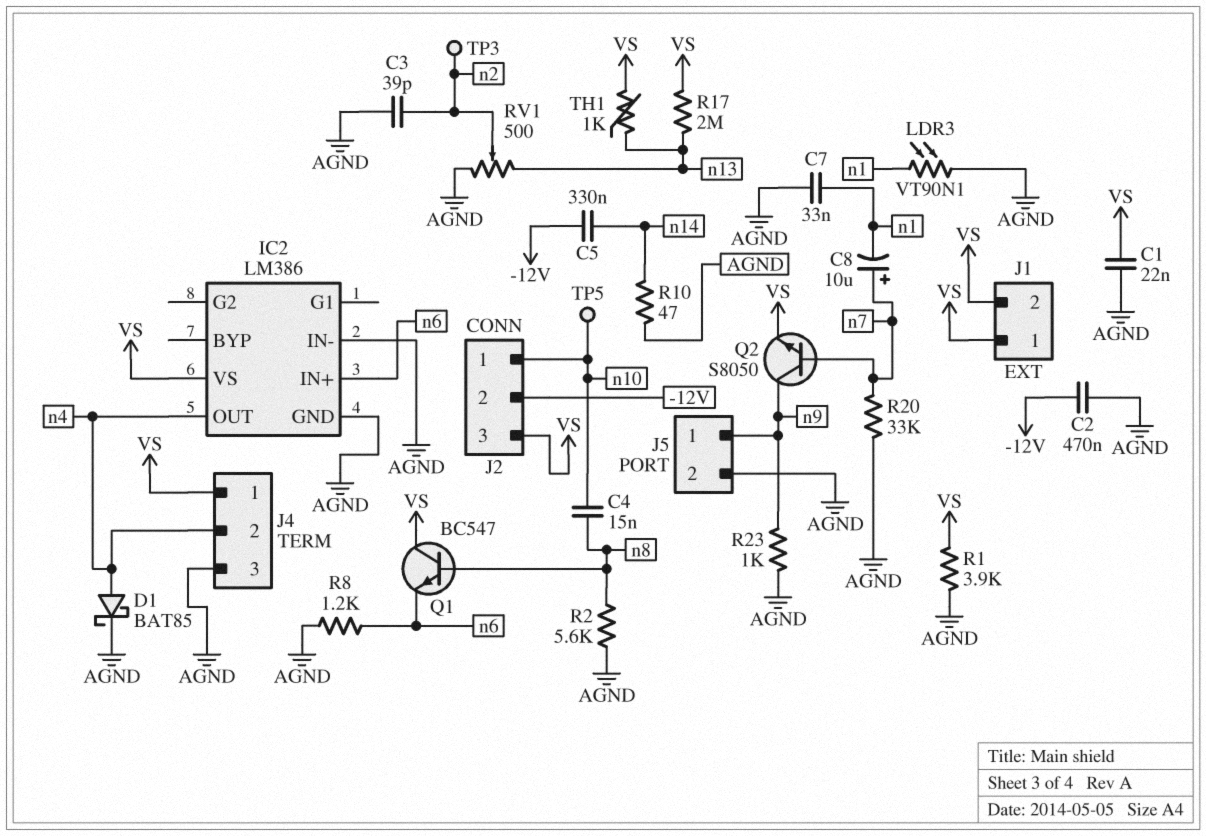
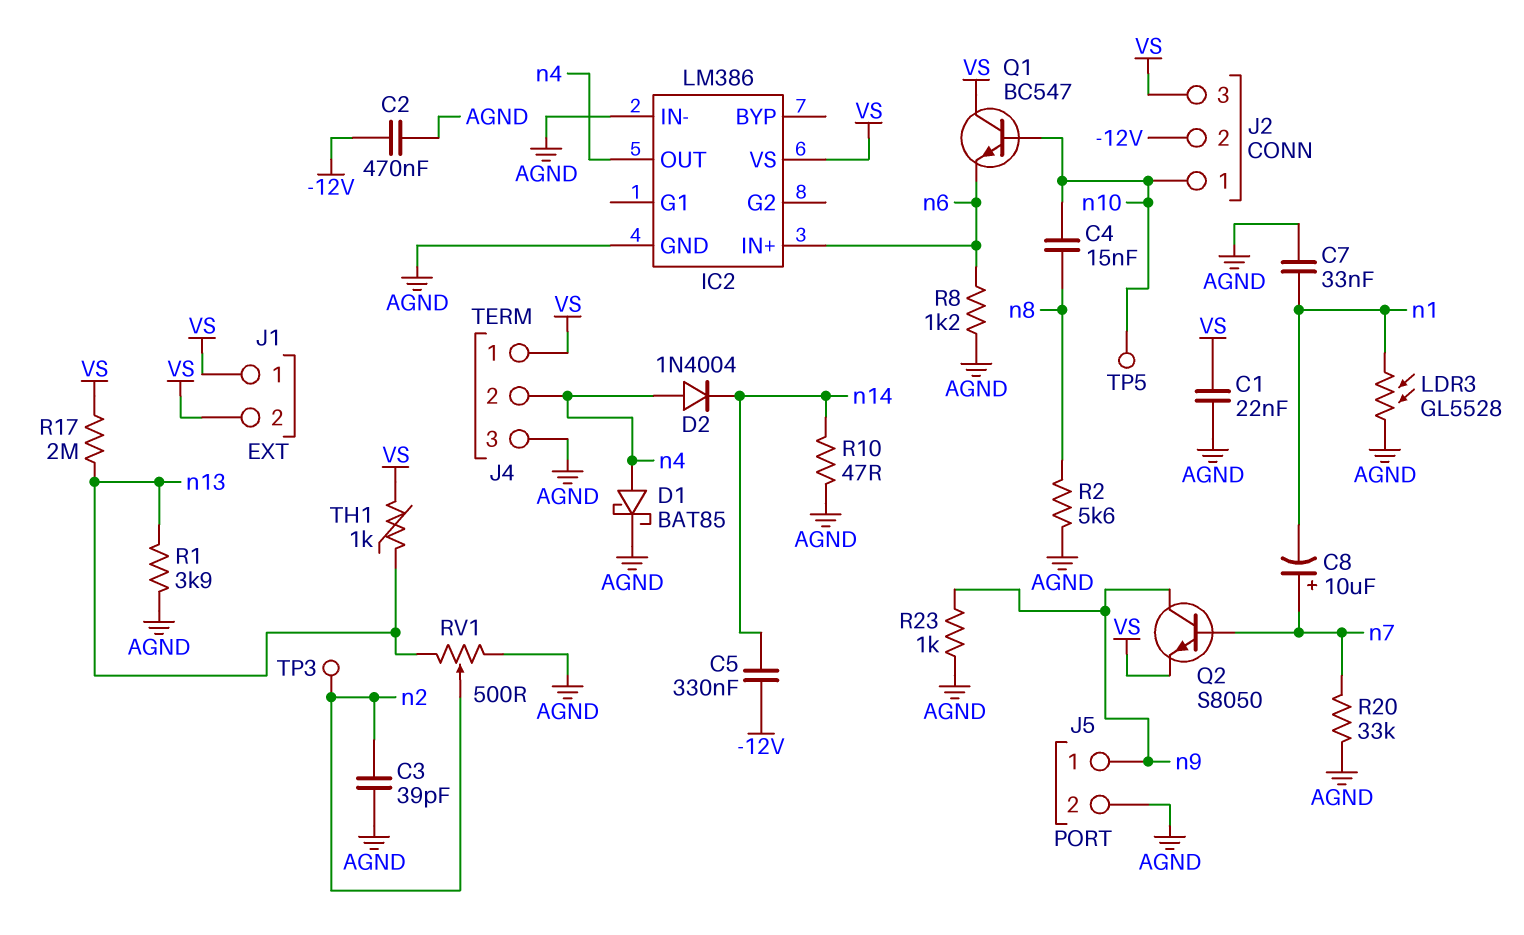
D2: none -> diode 1N4004 (A n4, K n14)
LDR3: VT90N1 (AGND, n1) -> GL5528 (AGND, n1)
Q1: NPN BC547 (B n8, C VS, E n6) -> NPN BC547 (B n10, C VS, E n6)
R1: 3.9k (AGND, VS) -> 3.9k (AGND, n13)

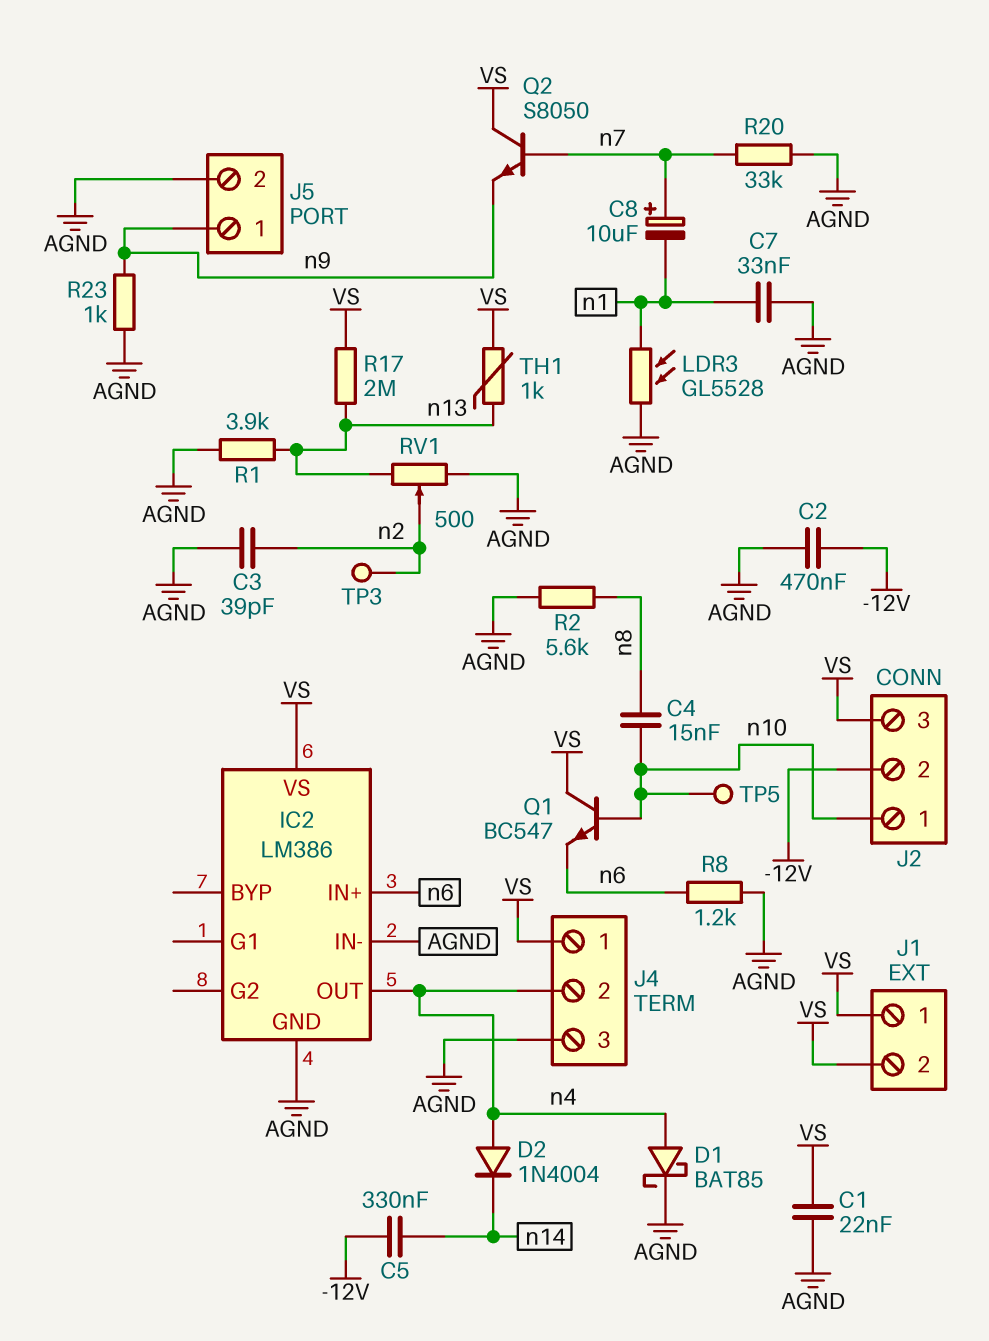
Q2: NPN S8050 (B n7, C n9, E VS) -> NPN S8050 (B n7, C VS, E n9)
R10: 47 (AGND, n14) -> none

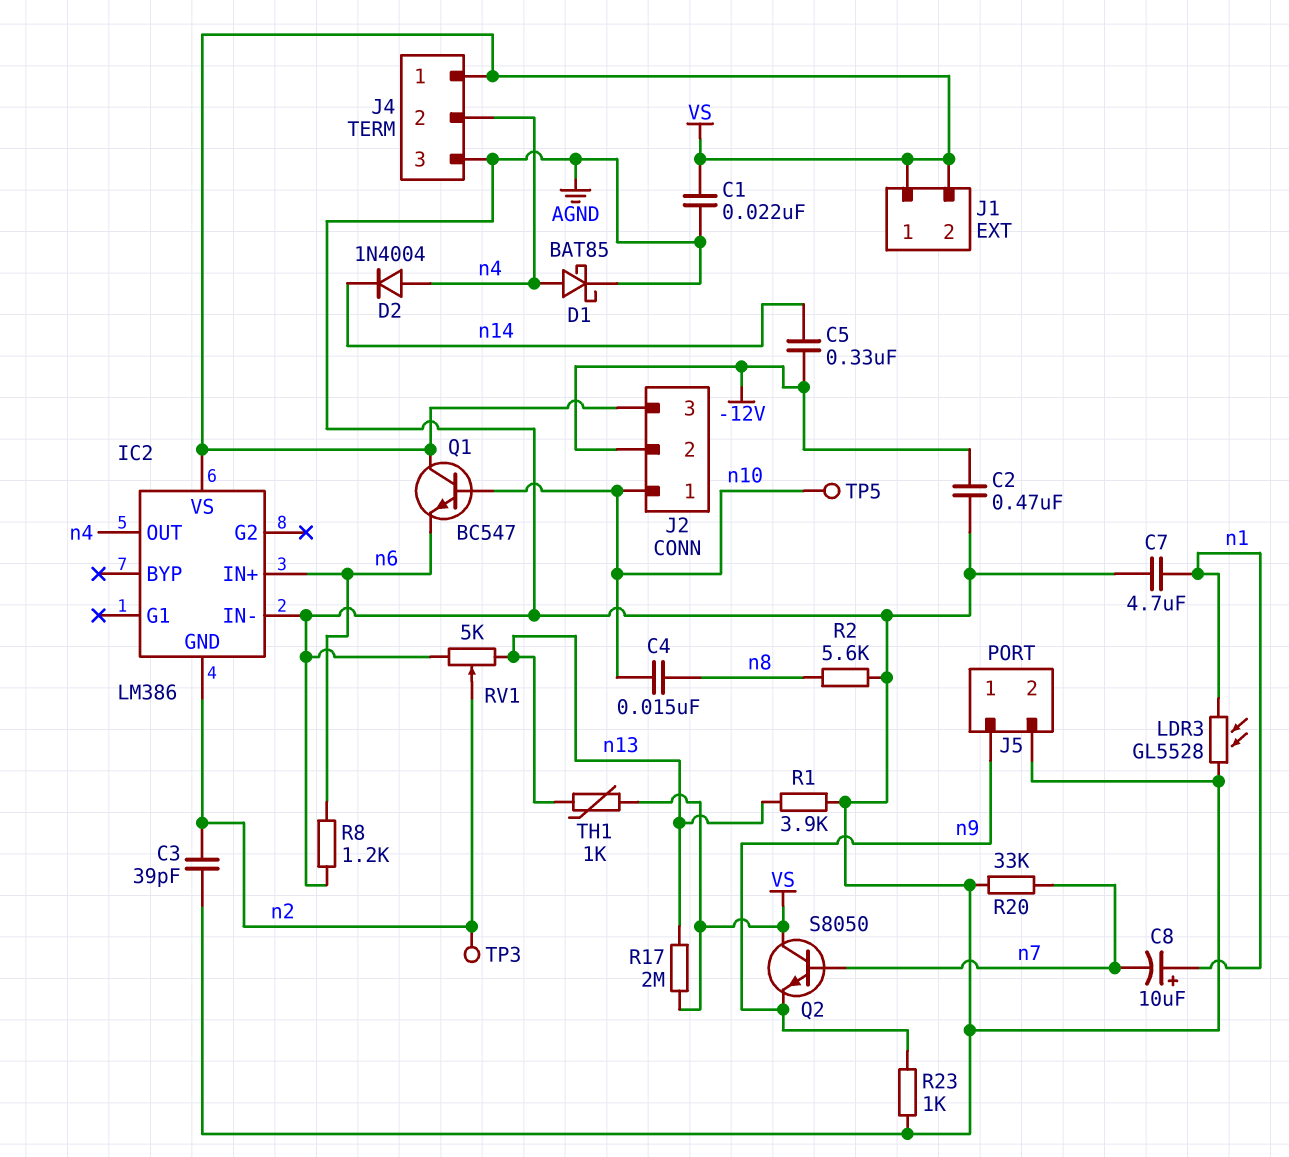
C7: 33nF (AGND, n1) -> 4.7uF (AGND, n1)
C8: 10uF (plus n7, minus n1) -> 10uF (plus n1, minus n7)
IC2 pin GND: AGND -> n2
RV1: 500 (AGND, n13, wiper n2) -> 5k (AGND, n13, wiper n2)

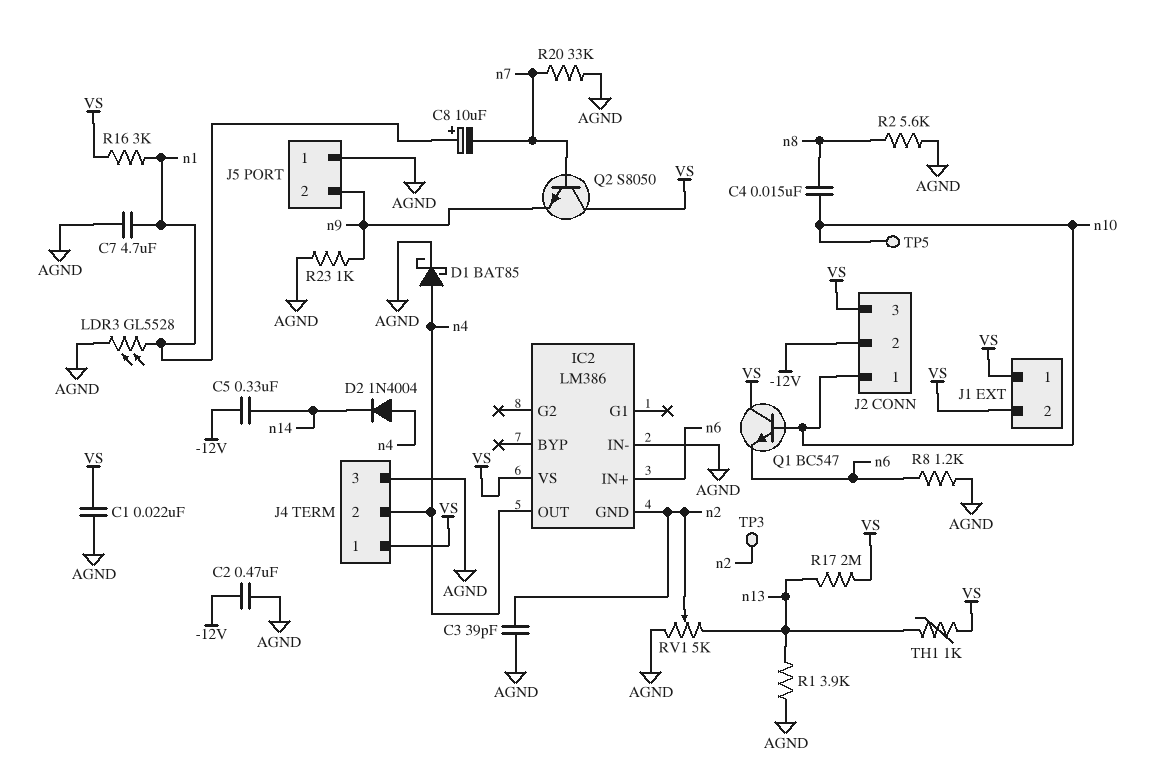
J5 pin 1: n9 -> AGND
J5 pin 2: AGND -> n9
R16: none -> 3k (VS, n1)

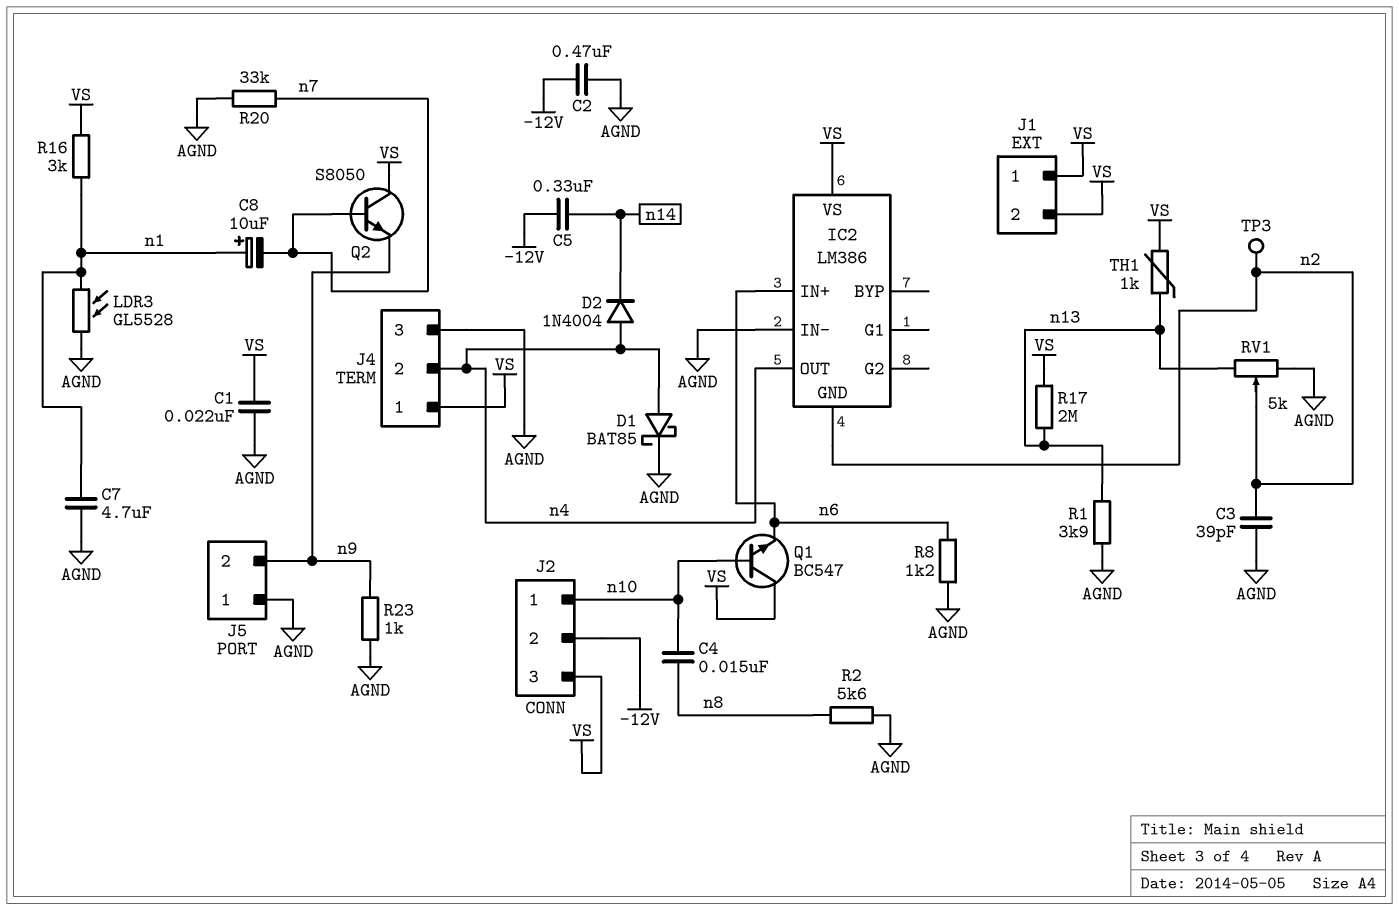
TP5: test point (n10) -> none

